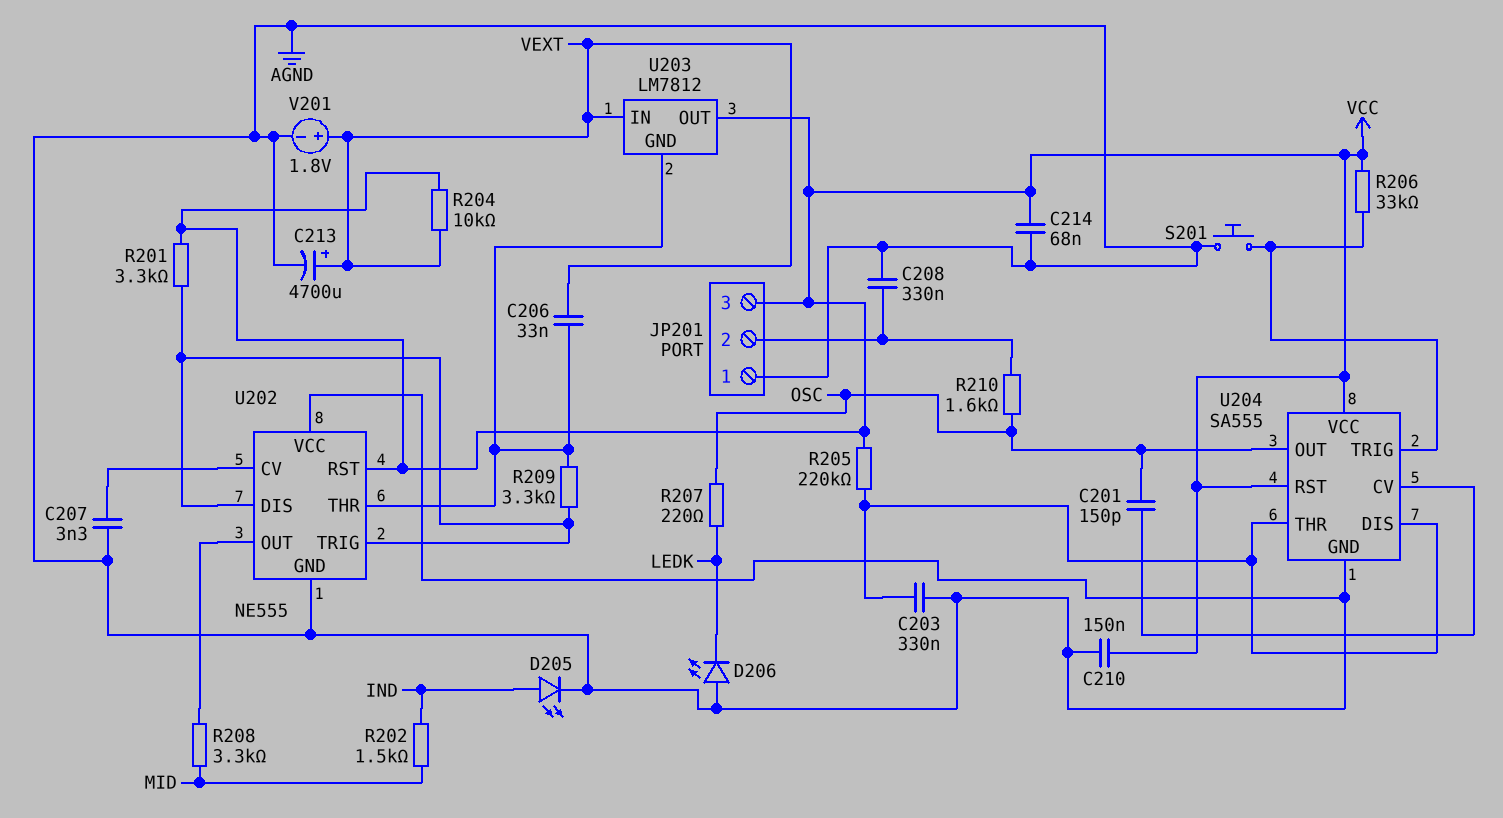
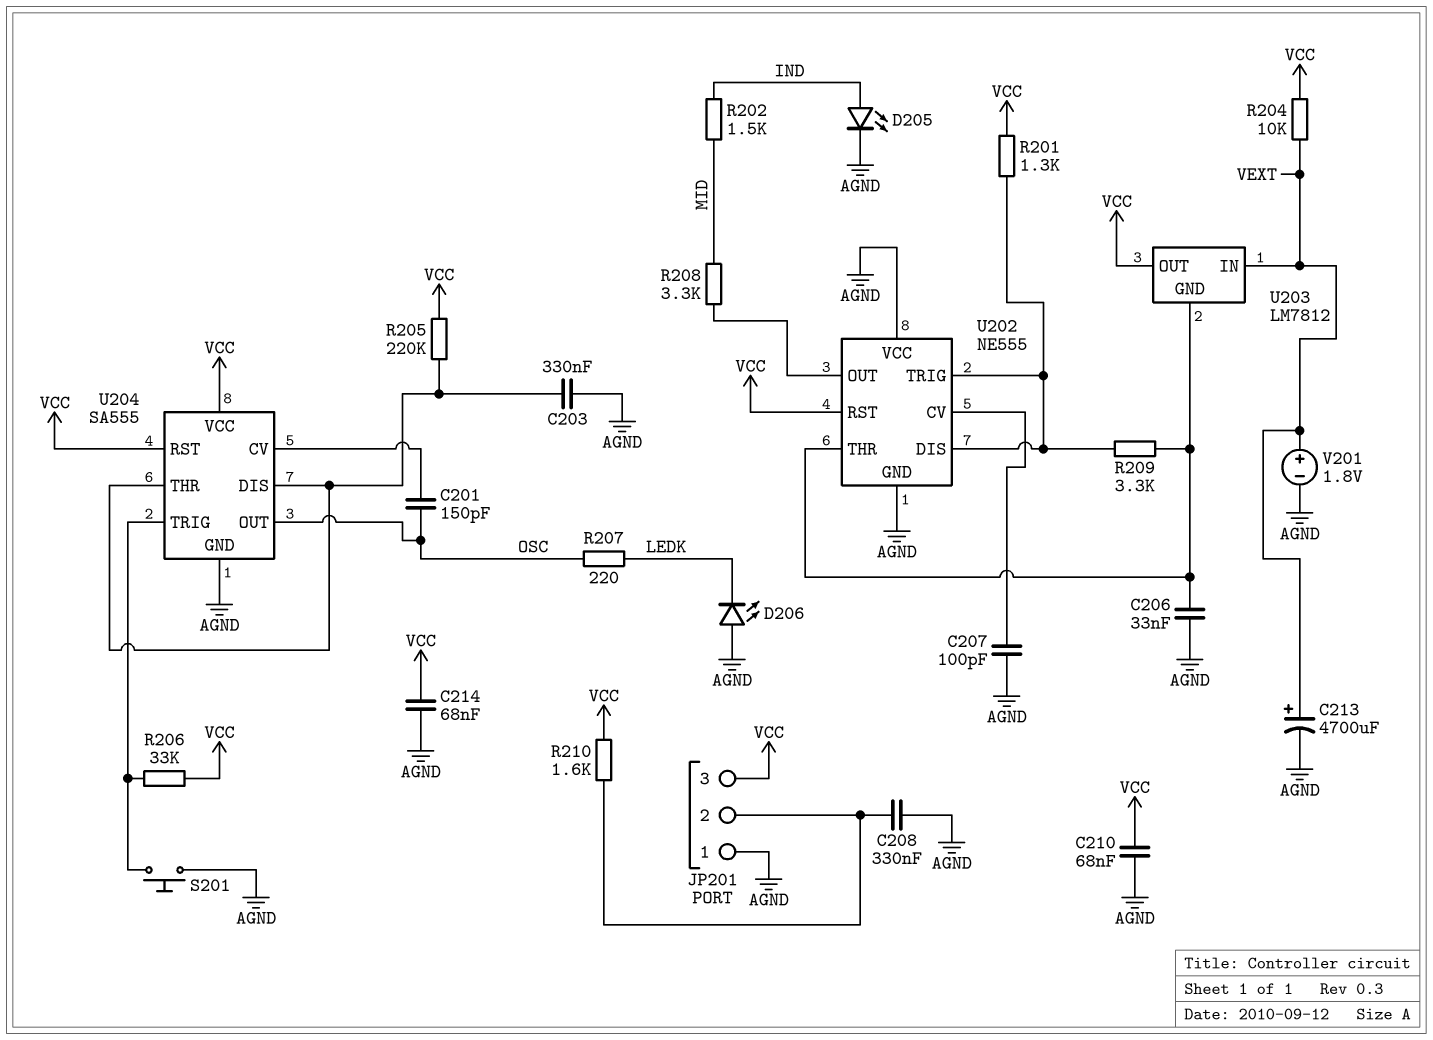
C206: 33nF (U202/THR, VEXT) -> 33nF (AGND, U202/THR)
C207: 3.3nF (AGND, U202/CV) -> 100pF (AGND, U202/CV)
C210: 150nF (AGND, VCC) -> 68nF (AGND, VCC)
R201: 3.3k (U202/DIS, VCC) -> 1.3k (U202/DIS, VCC)
R210: 1.6k (JP201/2, OSC) -> 1.6k (JP201/2, VCC)

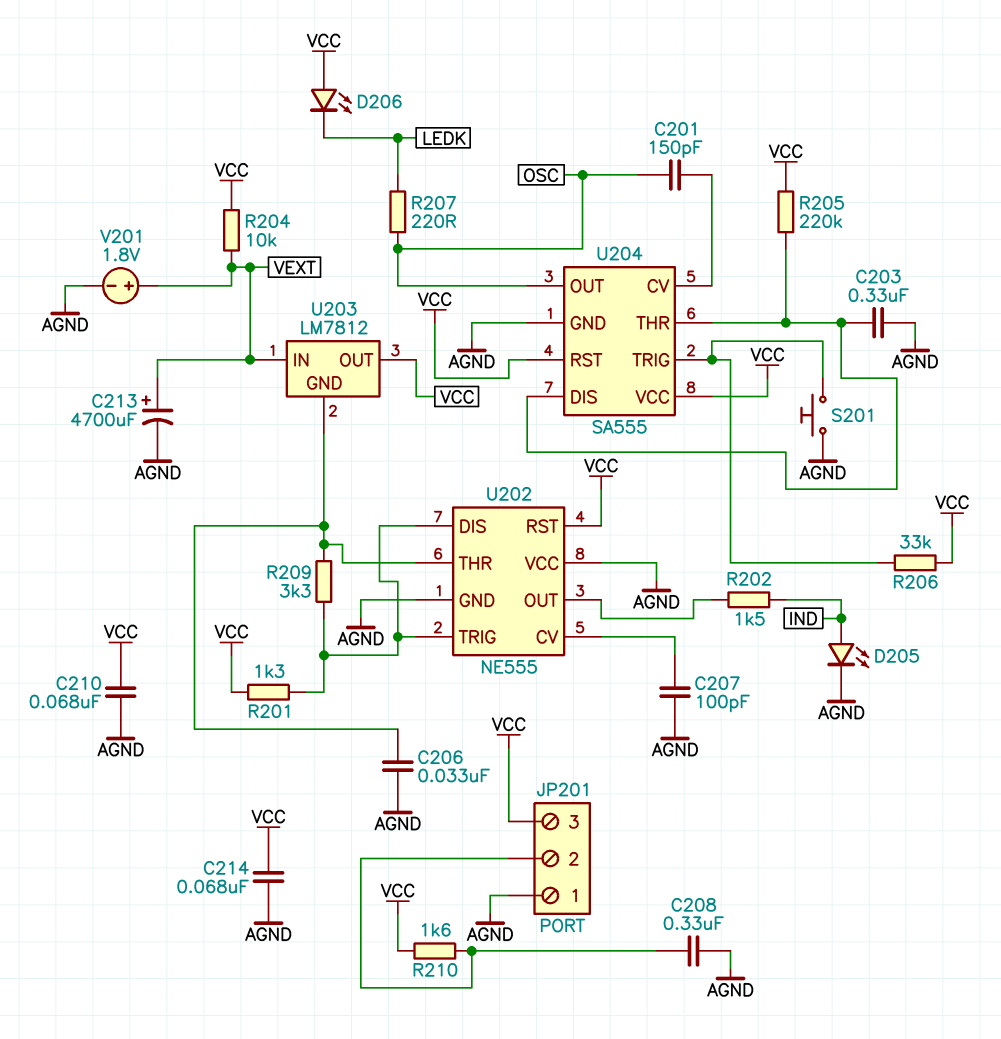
D206: LED (A AGND, K LEDK) -> LED (A VCC, K LEDK)
R202: 1.5k (IND, MID) -> 1.5k (IND, U202/OUT)
R208: 3.3k (MID, U202/OUT) -> none

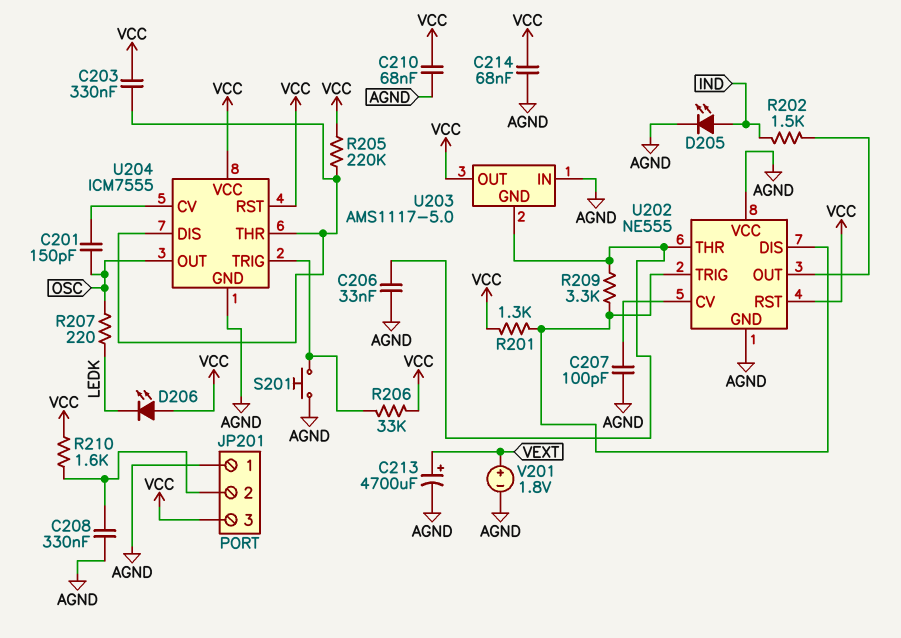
C203: 330nF (AGND, U204/DIS) -> 330nF (U204/DIS, VCC)
R204: 10k (VCC, VEXT) -> none
U203: LM7812 -> AMS1117-5.0
U203 pin IN: VEXT -> AGND
U204: SA555 -> ICM7555

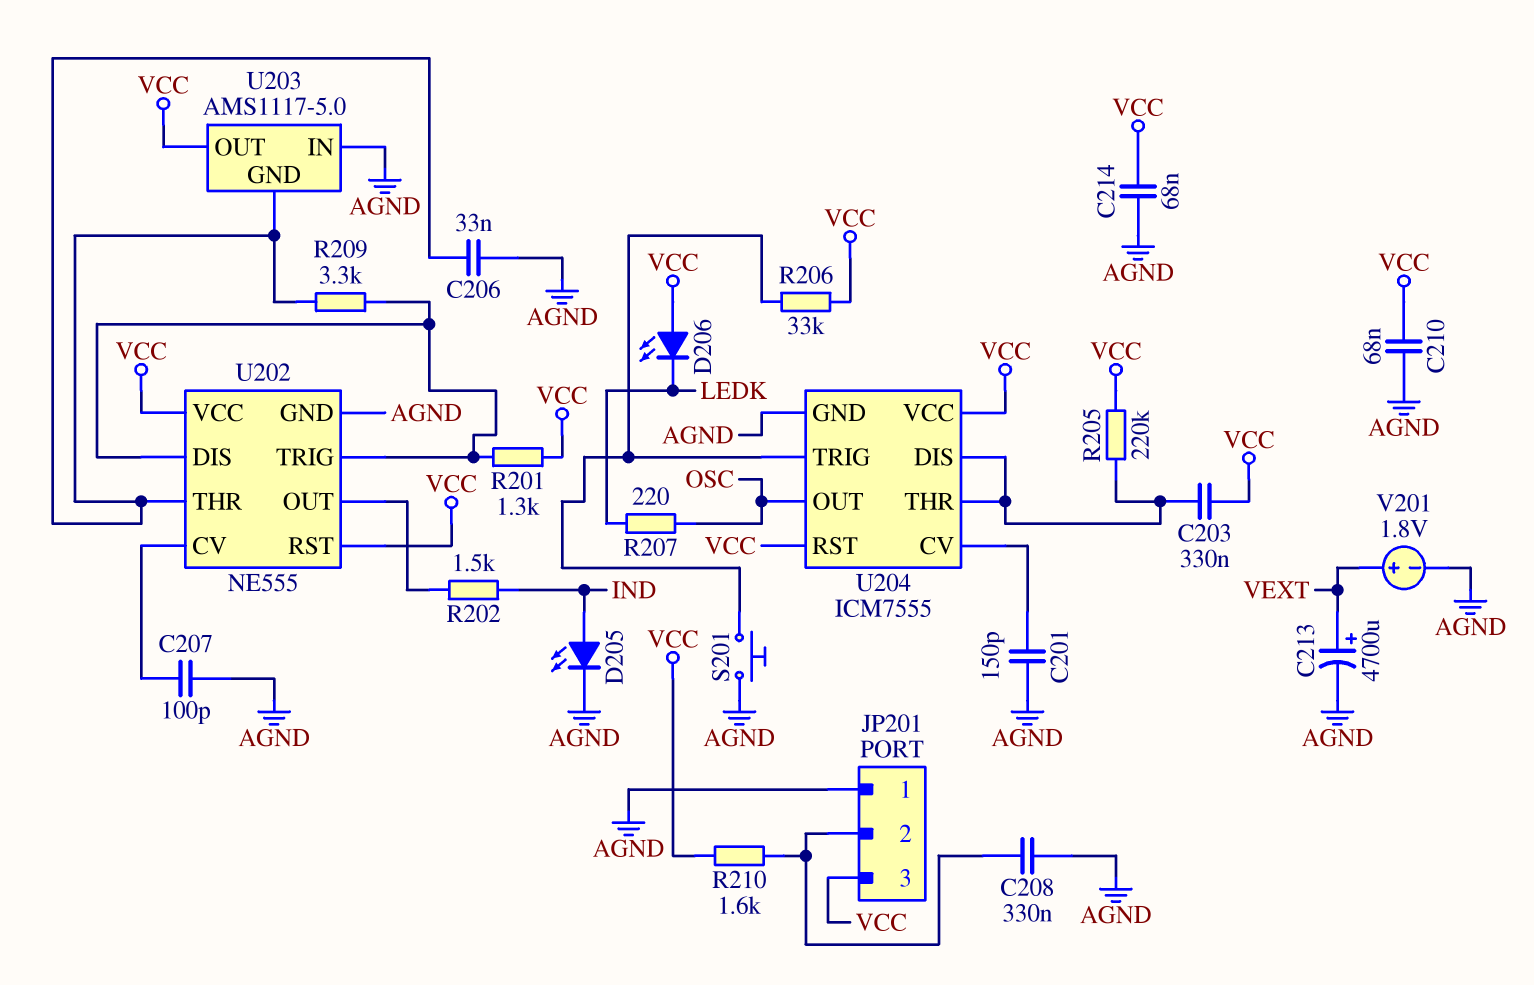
C201: 150pF (OSC, U204/CV) -> 150pF (AGND, U204/CV)
U202 pin VCC: AGND -> VCC

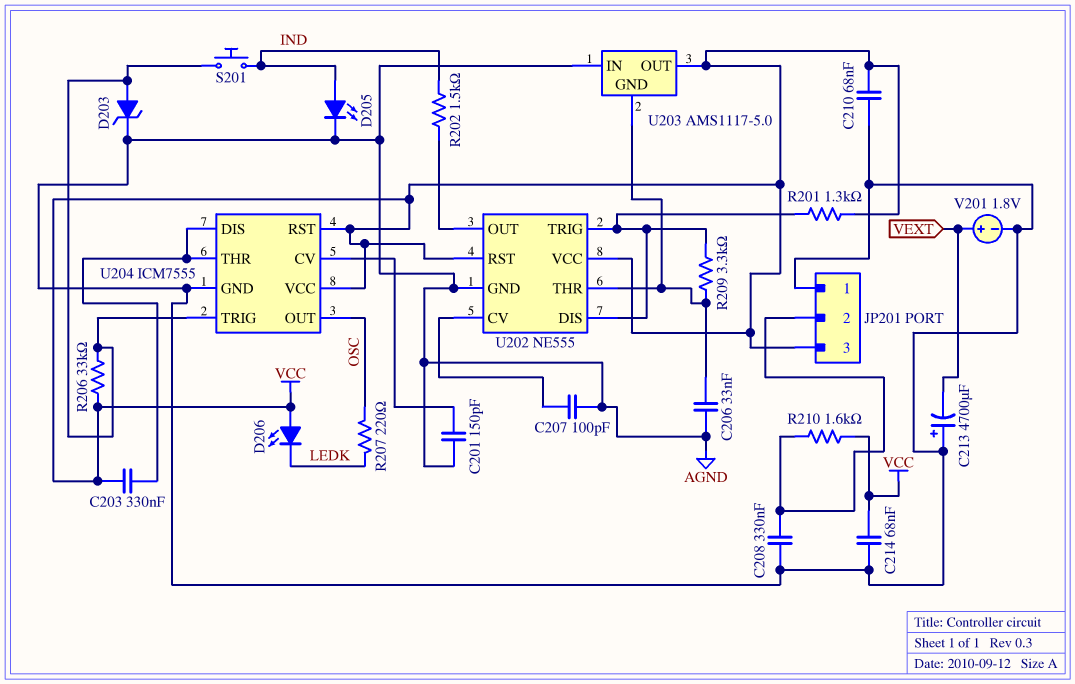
C213: 4700uF (plus VEXT, minus AGND) -> 4700uF (plus AGND, minus VEXT)
D203: none -> zener (A U204/TRIG, K AGND)
R205: 220k (U204/DIS, VCC) -> none
S201: button (AGND, U204/TRIG) -> button (IND, U204/TRIG)

